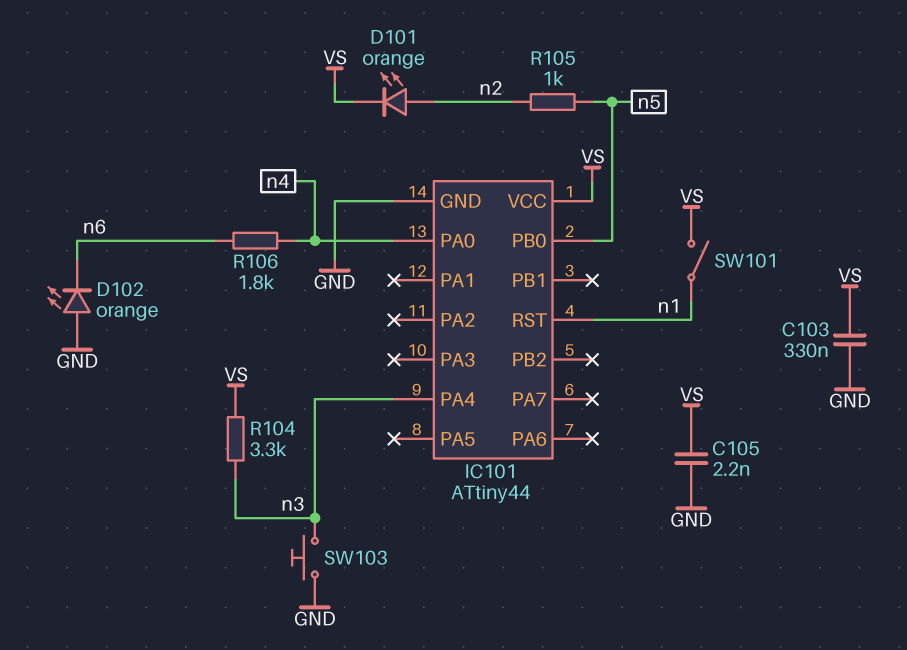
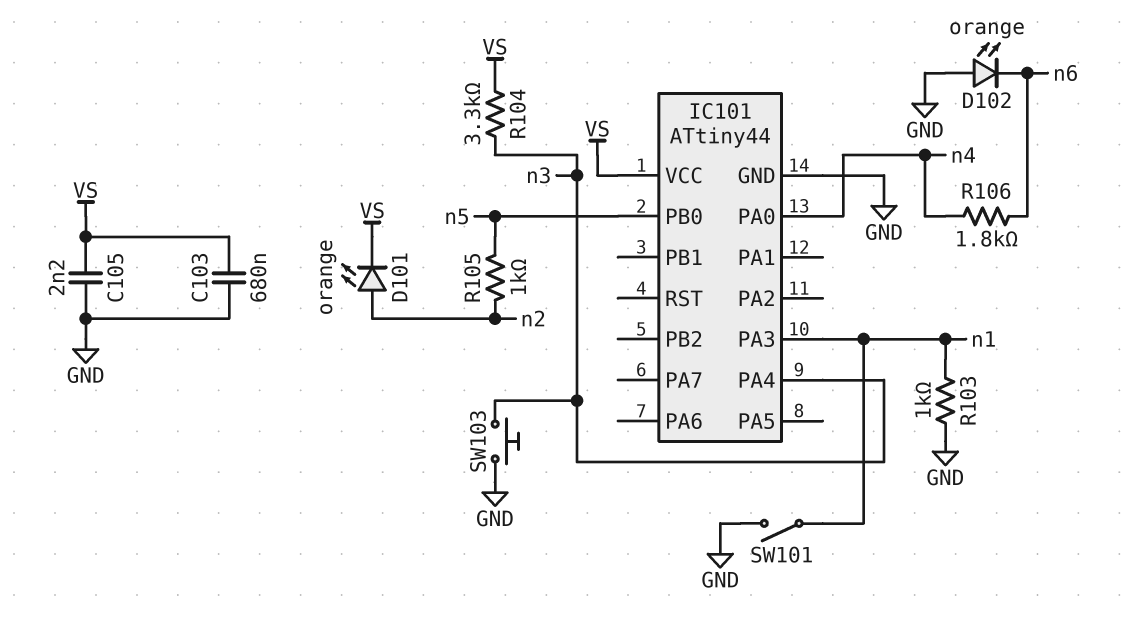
C103: 330nF (GND, VS) -> 680nF (GND, VS)
IC101 pin PA3: none -> n1
IC101 pin RST: n1 -> none
R103: none -> 1k (GND, n1)
SW101: switch (VS, n1) -> switch (GND, n1)

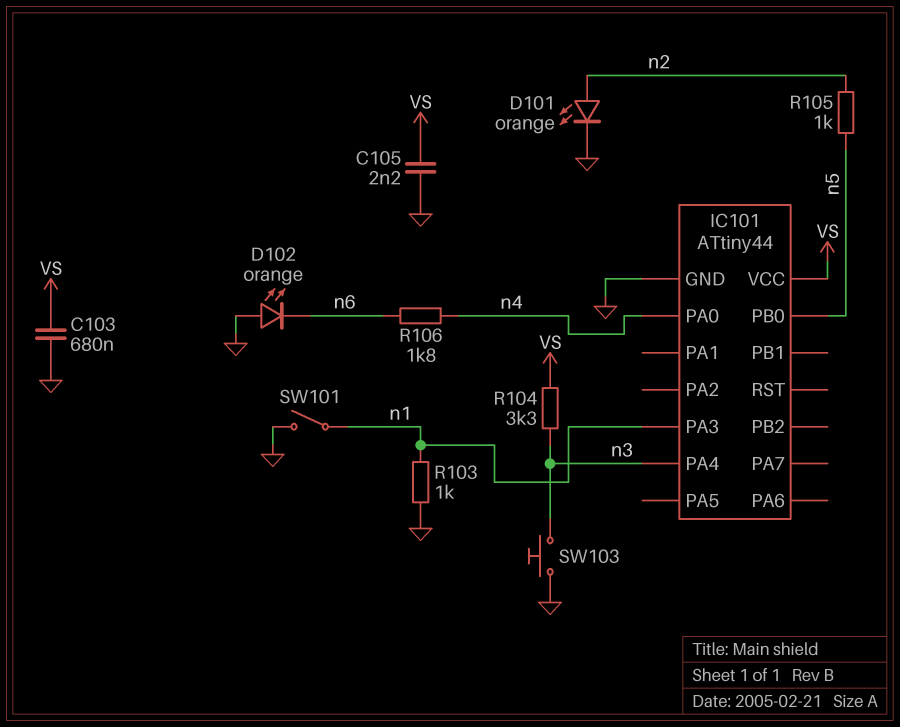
D101: LED orange (A n2, K VS) -> LED orange (A n2, K GND)

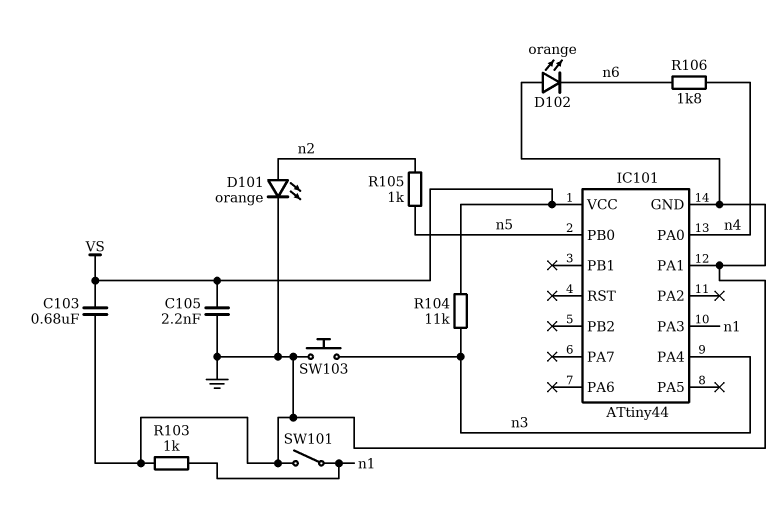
IC101 pin PA1: none -> GND
R104: 3.3k (VS, n3) -> 11k (VS, n3)

